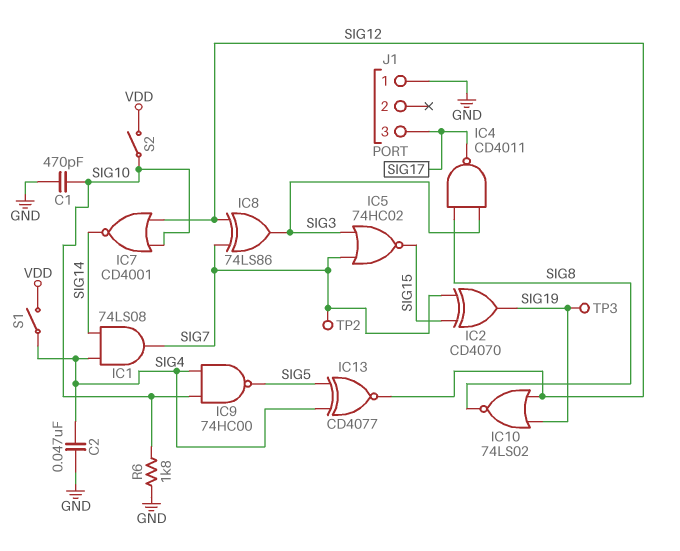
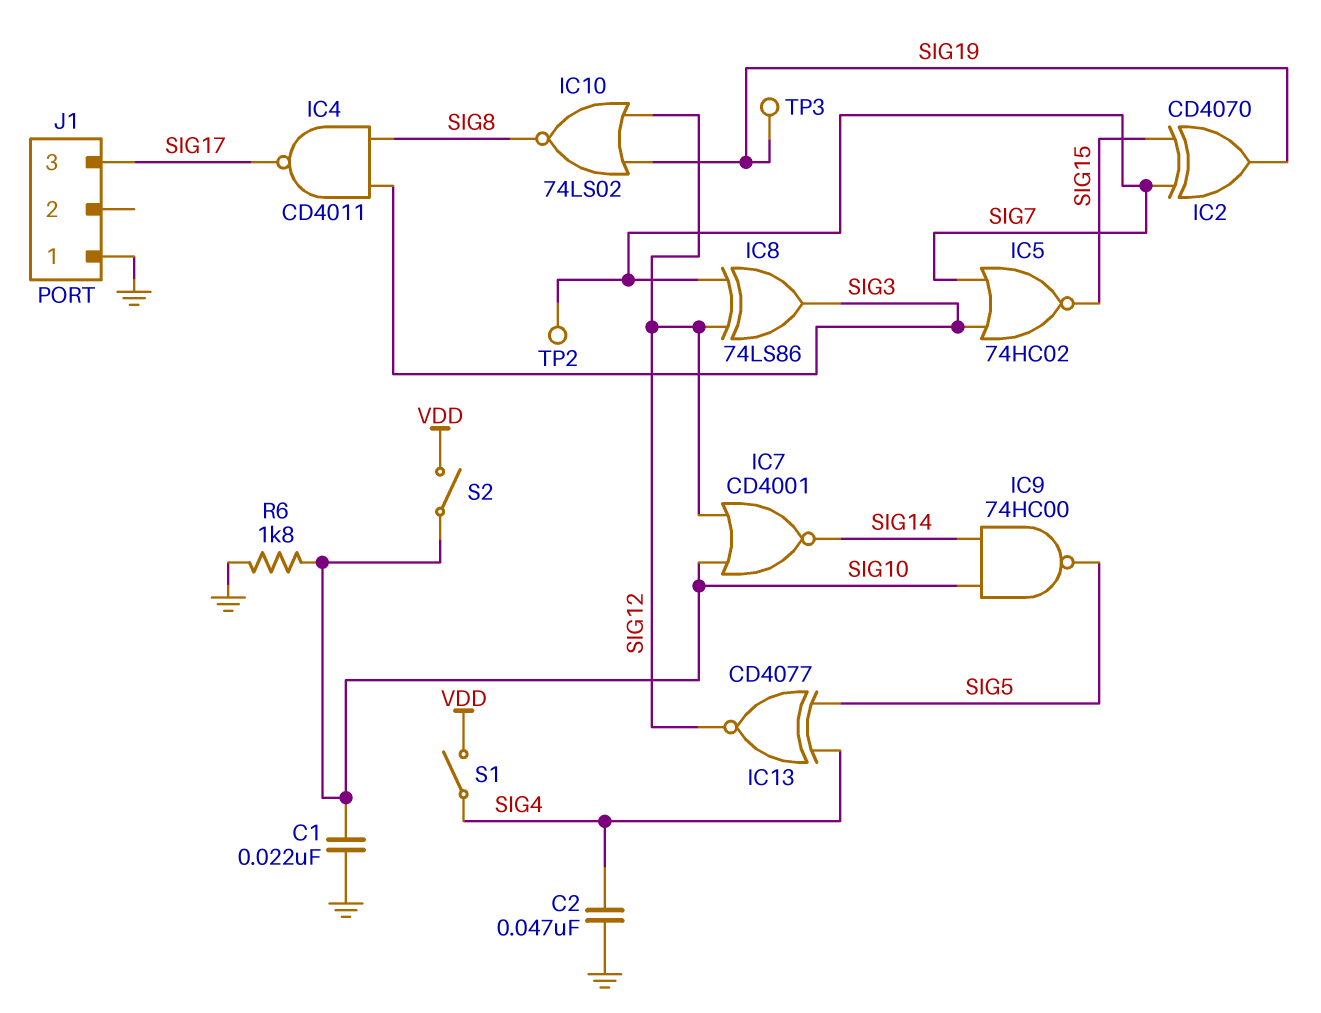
C1: 470pF (GND, SIG10) -> 22nF (GND, SIG10)
IC1: AND 74LS08 (in SIG4, in SIG14, out SIG7) -> none
IC9: NAND 74HC00 (in SIG4, in SIG10, out SIG5) -> NAND 74HC00 (in SIG10, in SIG14, out SIG5)

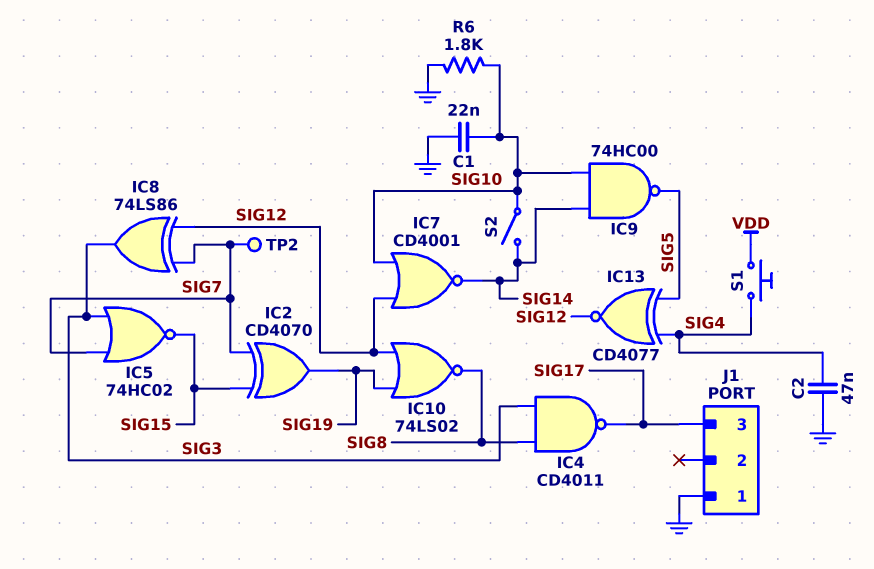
S1: switch (SIG4, VDD) -> button (SIG4, VDD)
S2: switch (SIG10, VDD) -> switch (SIG10, SIG14)
TP3: test point (SIG19) -> none

